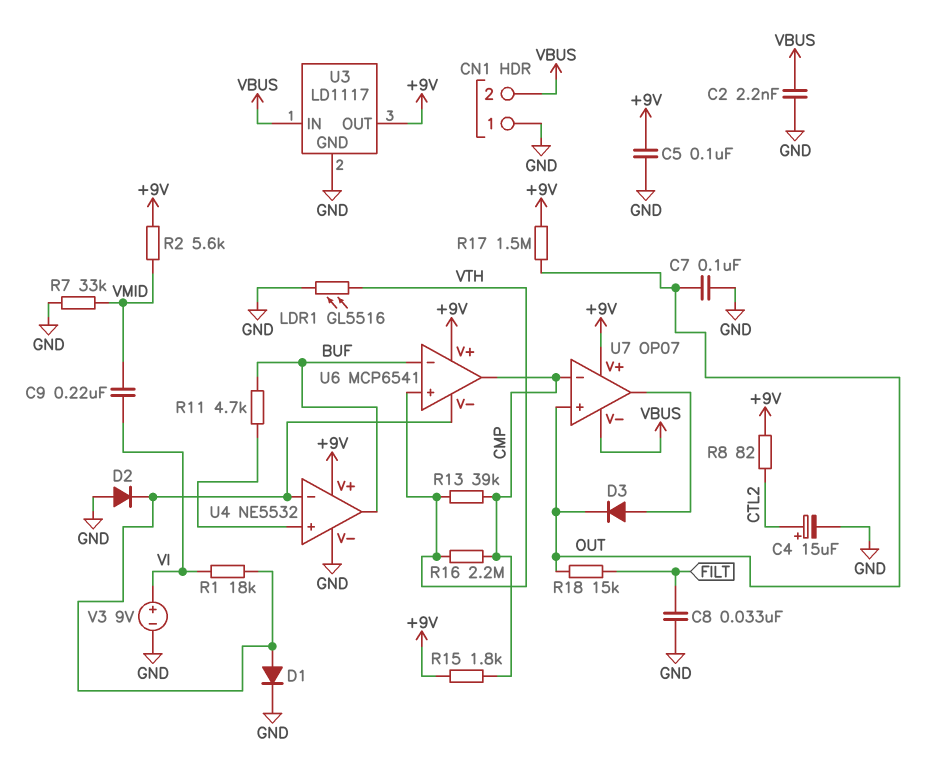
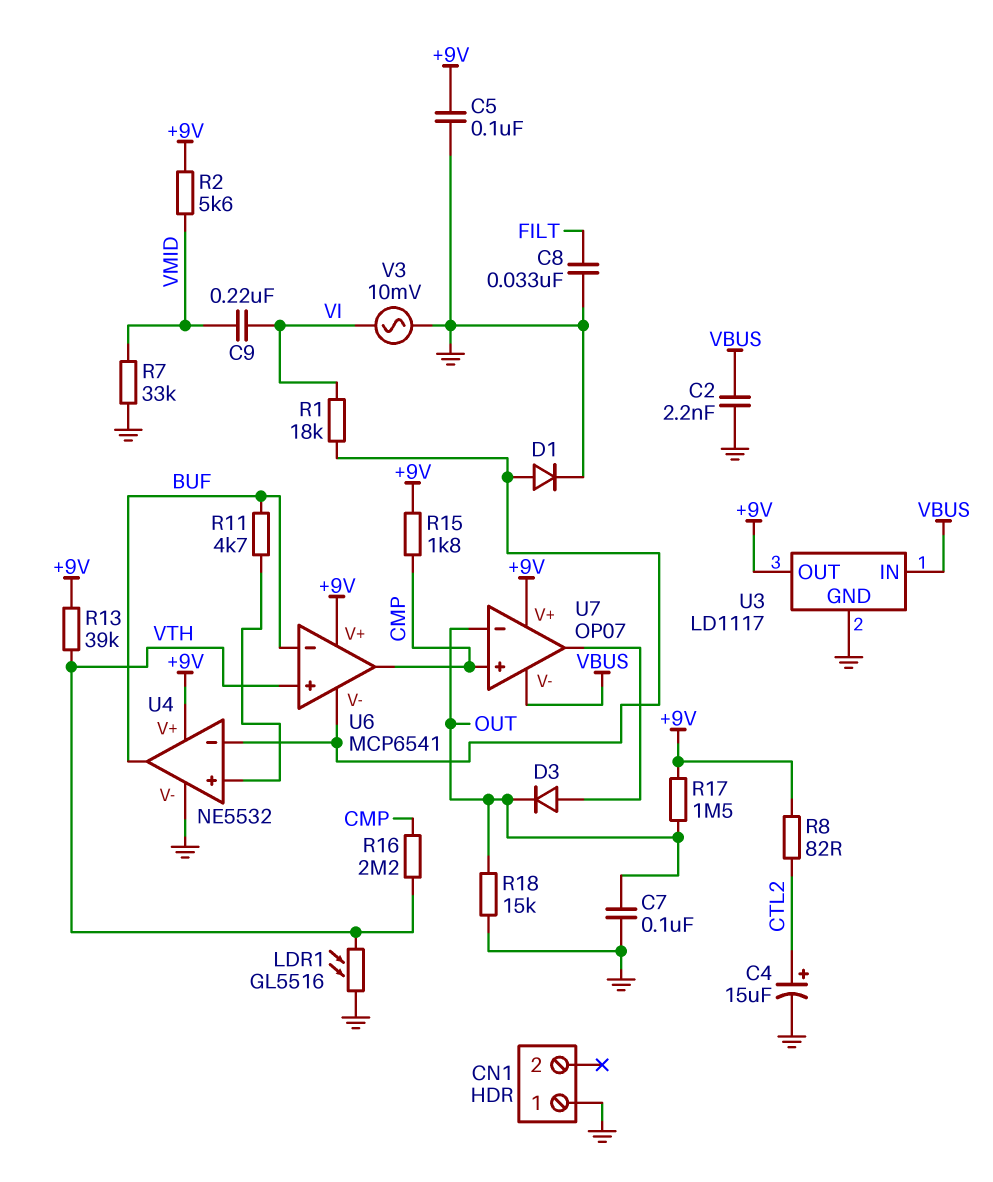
CN1 pin 2: VBUS -> none
D2: diode (A GND, K U4/in-) -> none
R13: 39k (CMP, VTH) -> 39k (+9V, VTH)
R18: 15k (FILT, OUT) -> 15k (GND, OUT)
U7 pin in+: OUT -> CMP
U7 pin in-: CMP -> OUT
V3: 9V (plus VI, minus GND) -> AC 10mV (GND, VI)

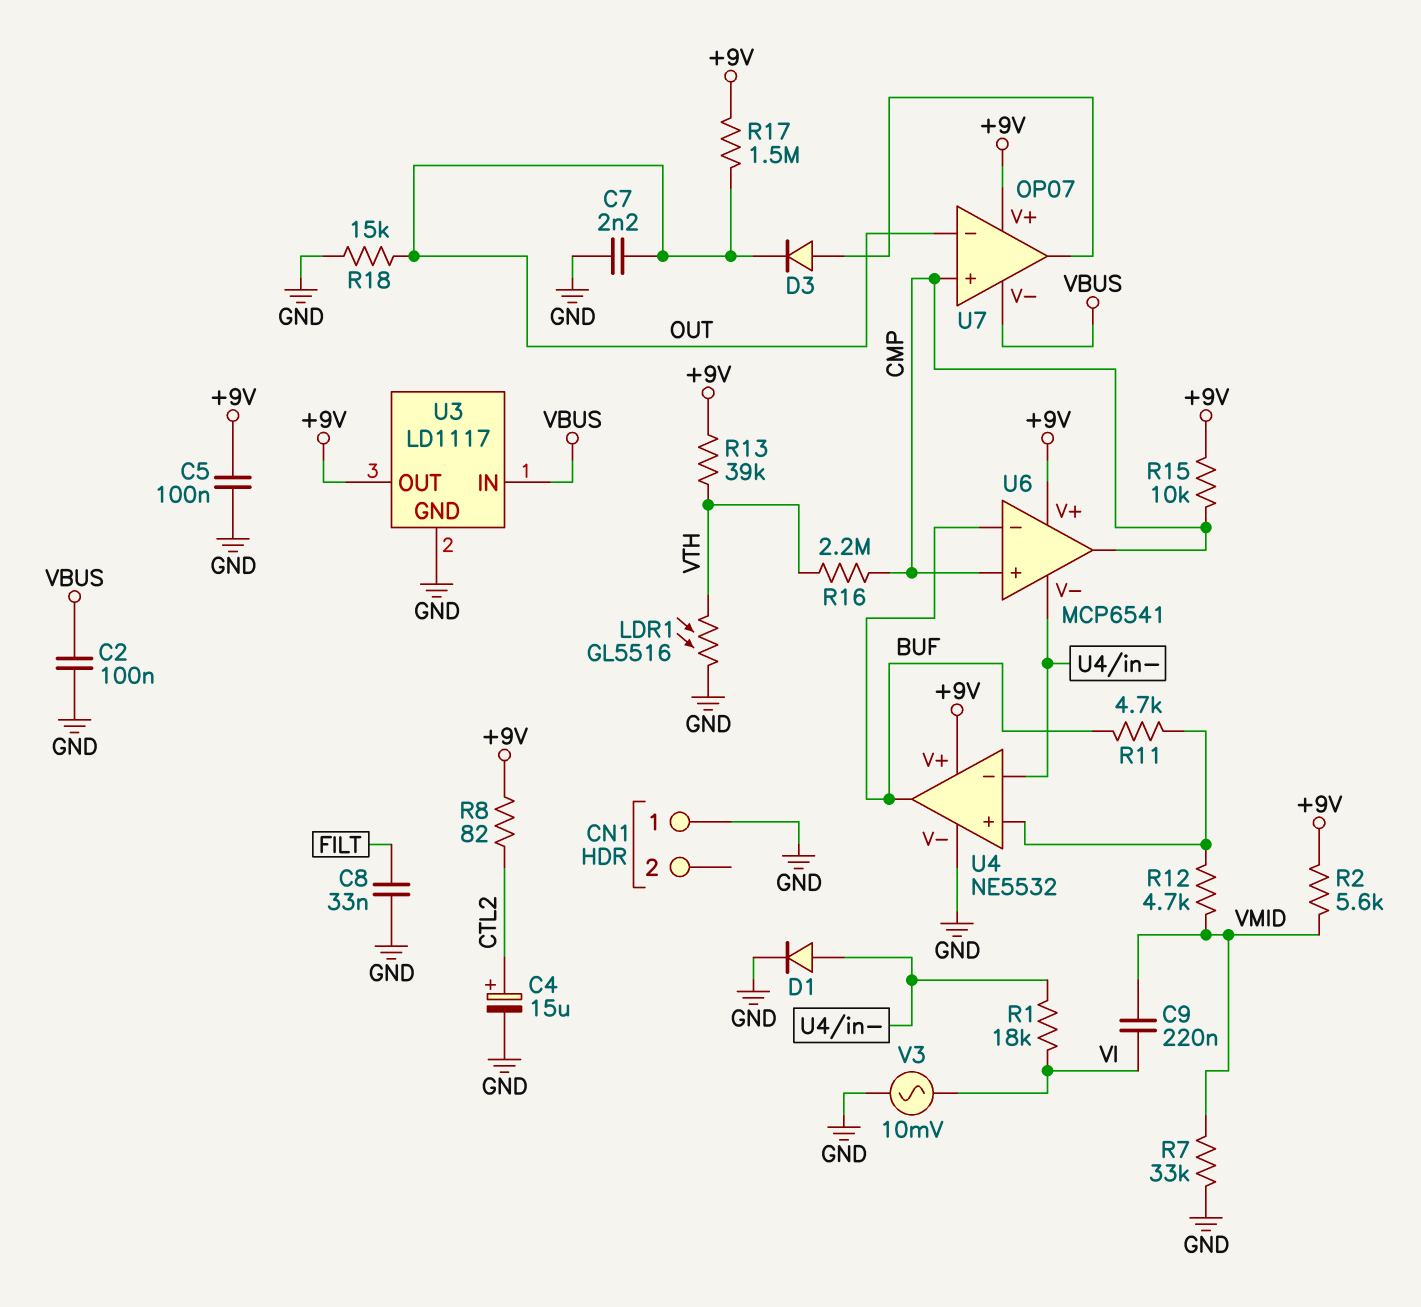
C2: 2.2nF (GND, VBUS) -> 100nF (GND, VBUS)
C7: 100nF (GND, OUT) -> 2.2nF (GND, OUT)
R12: none -> 4.7k (U4/in+, VMID)
R15: 1.8k (+9V, CMP) -> 10k (+9V, CMP)
U6 pin in+: VTH -> CMP

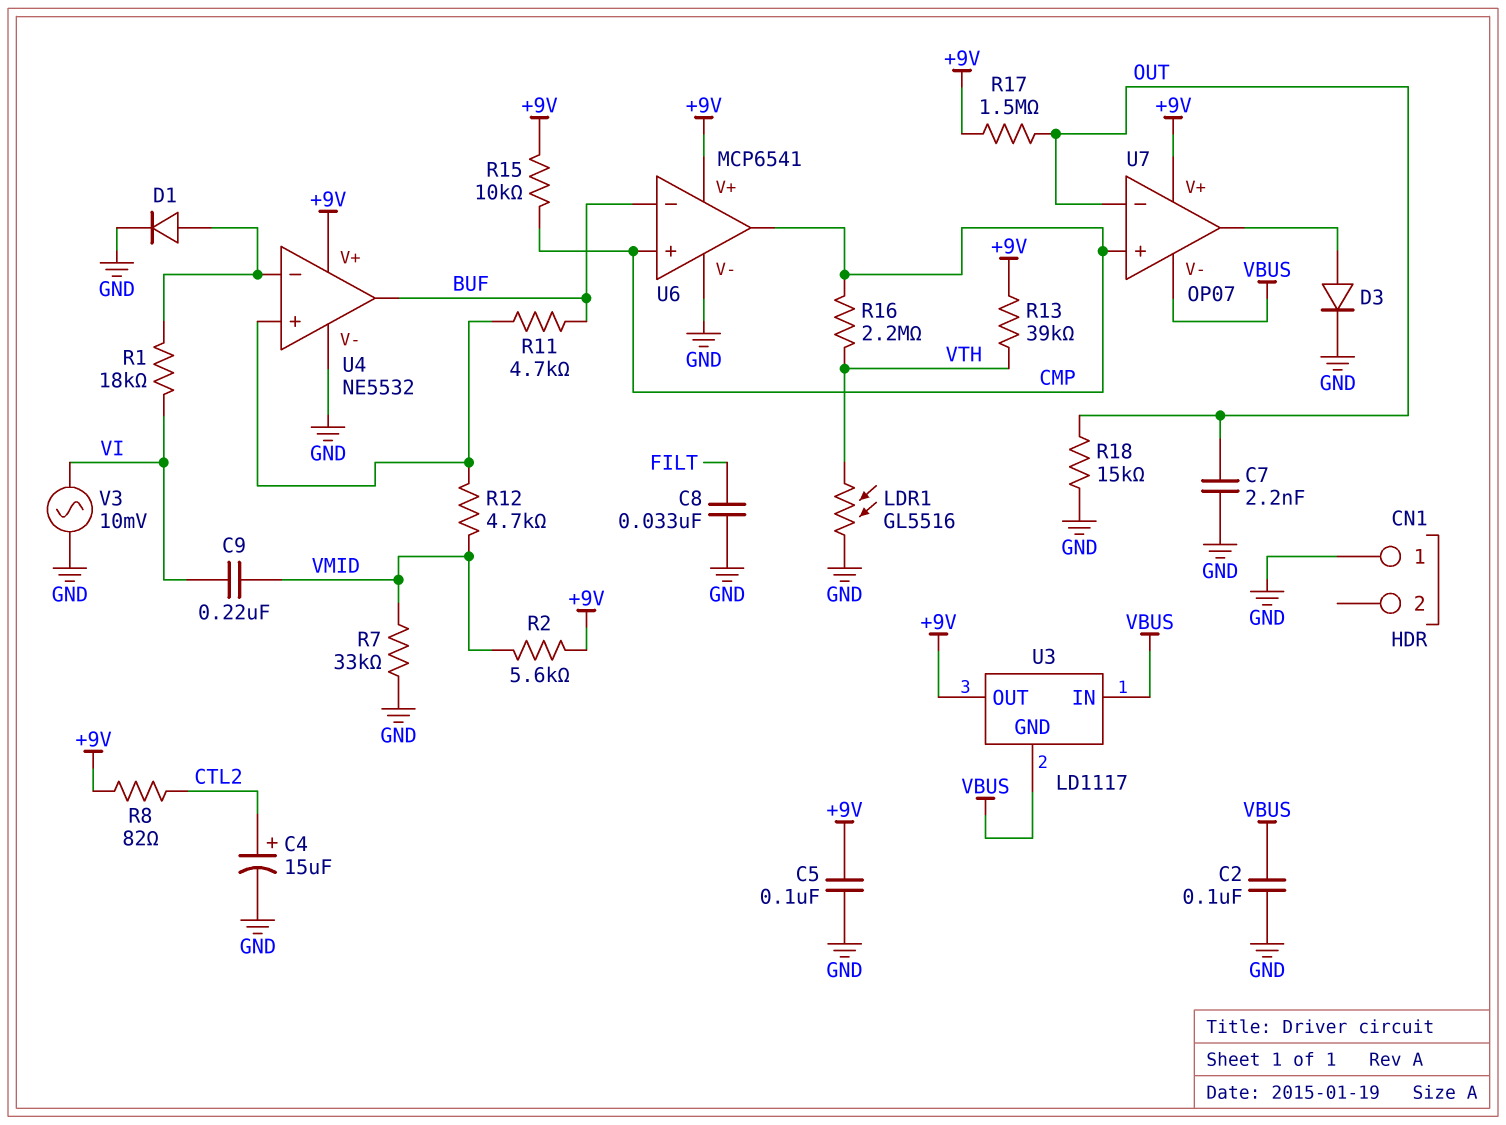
D3: diode (A U7/out, K OUT) -> diode (A U7/out, K GND)
U3 pin GND: GND -> VBUS
U6 pin V-: U4/in- -> GND

